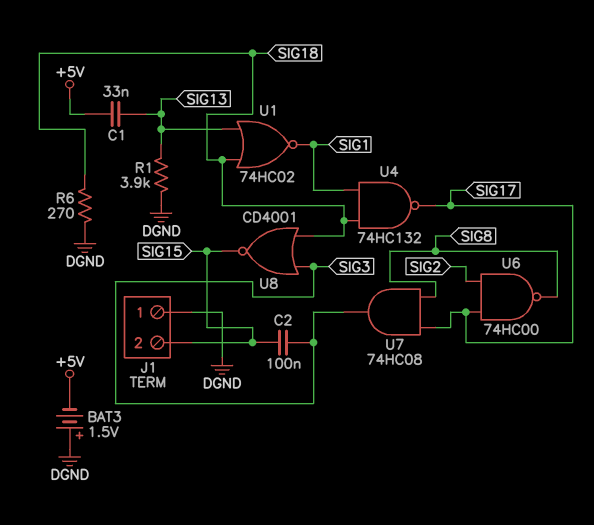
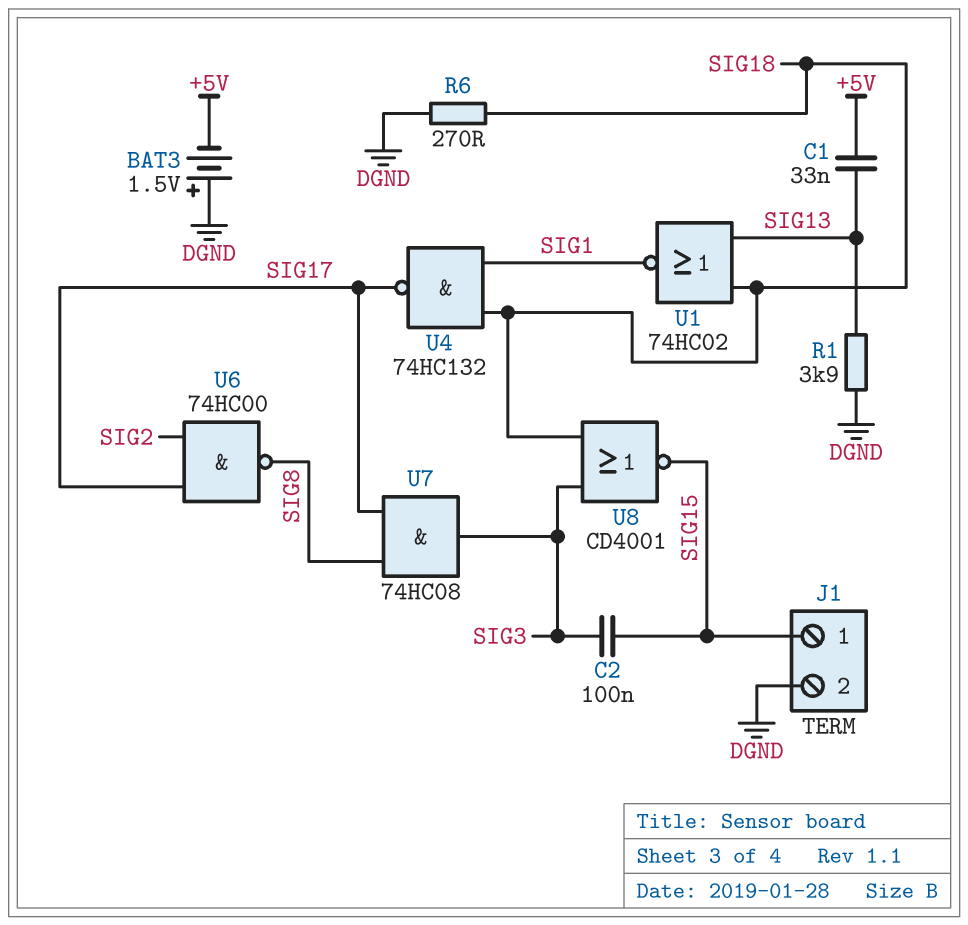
J1 pin 1: DGND -> SIG15
J1 pin 2: SIG15 -> DGND

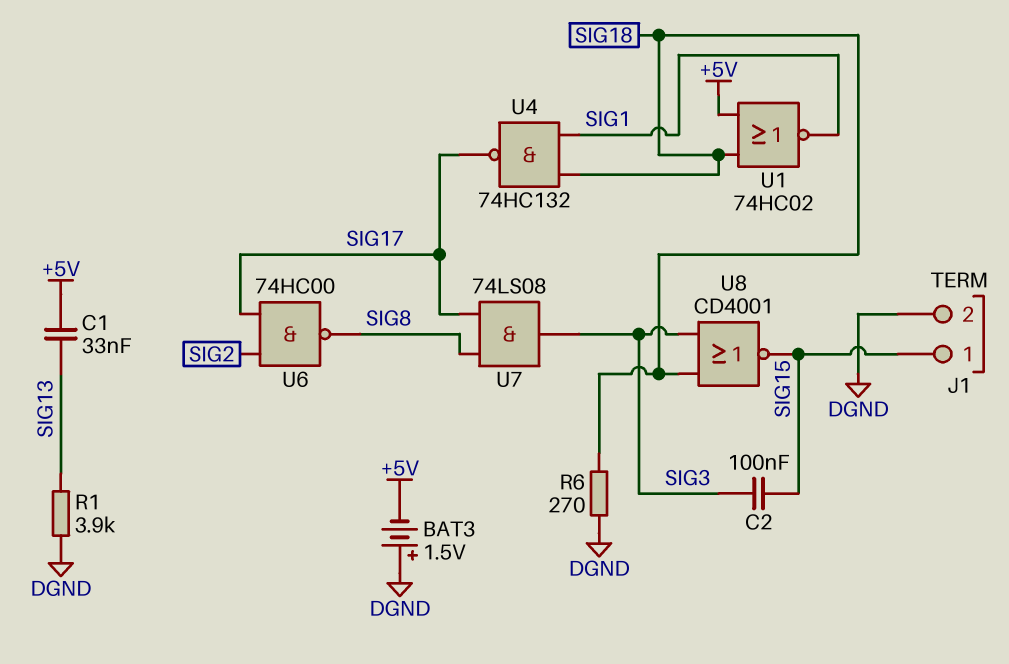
U1: NOR 74HC02 (in SIG13, in SIG18, out SIG1) -> NOR 74HC02 (in +5V, in SIG18, out SIG1)
U7: AND 74HC08 (in SIG8, in SIG17, out SIG3) -> AND 74LS08 (in SIG8, in SIG17, out SIG3)

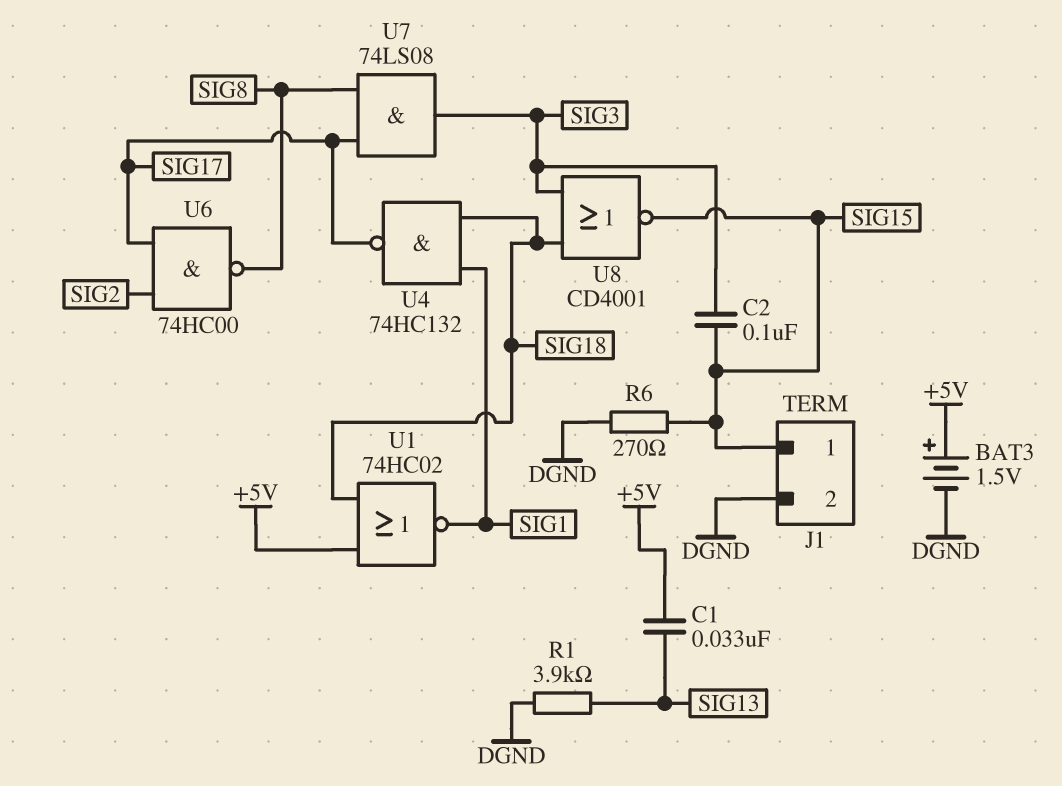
BAT3: 1.5V (plus DGND, minus +5V) -> 1.5V (plus +5V, minus DGND)
R6: 270 (DGND, SIG18) -> 270 (DGND, SIG15)

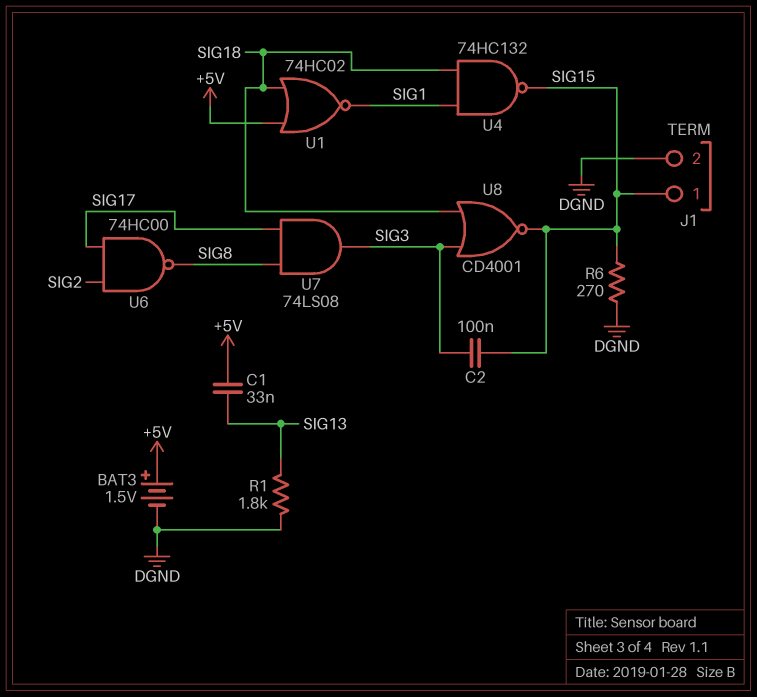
R1: 3.9k (DGND, SIG13) -> 1.8k (DGND, SIG13)
U4: NAND 74HC132 (in SIG1, in SIG18, out SIG17) -> NAND 74HC132 (in SIG1, in SIG18, out SIG15)

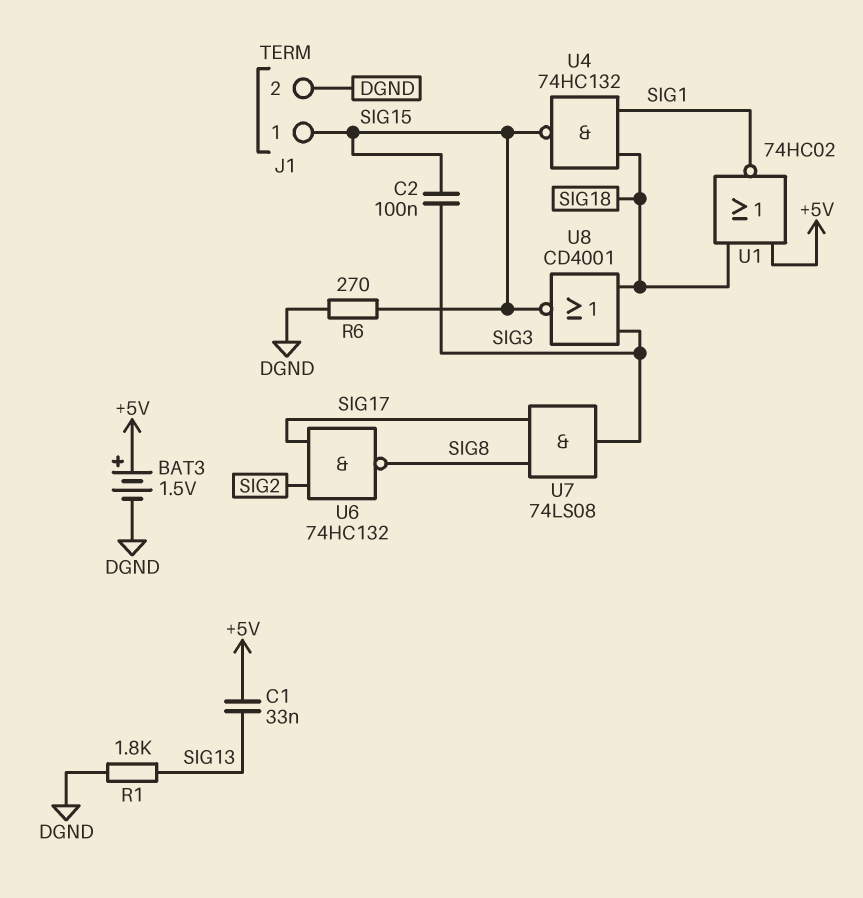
U6: NAND 74HC00 (in SIG2, in SIG17, out SIG8) -> NAND 74HC132 (in SIG2, in SIG17, out SIG8)

